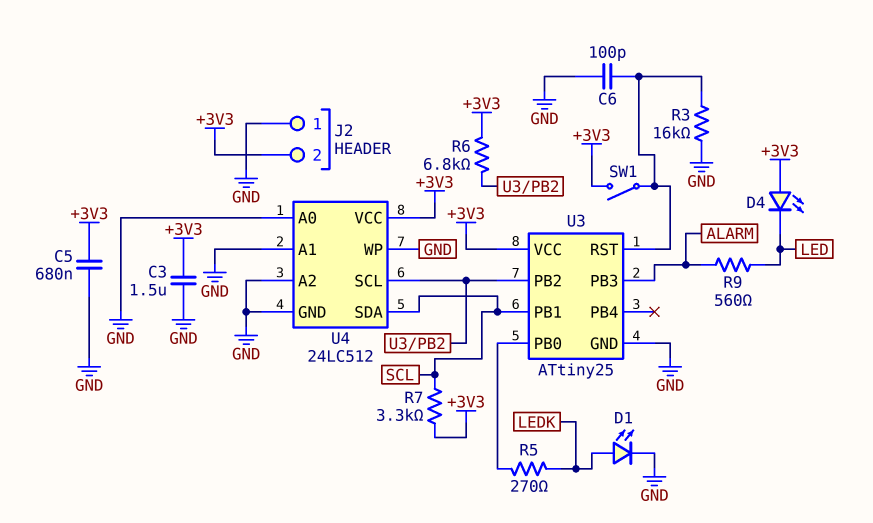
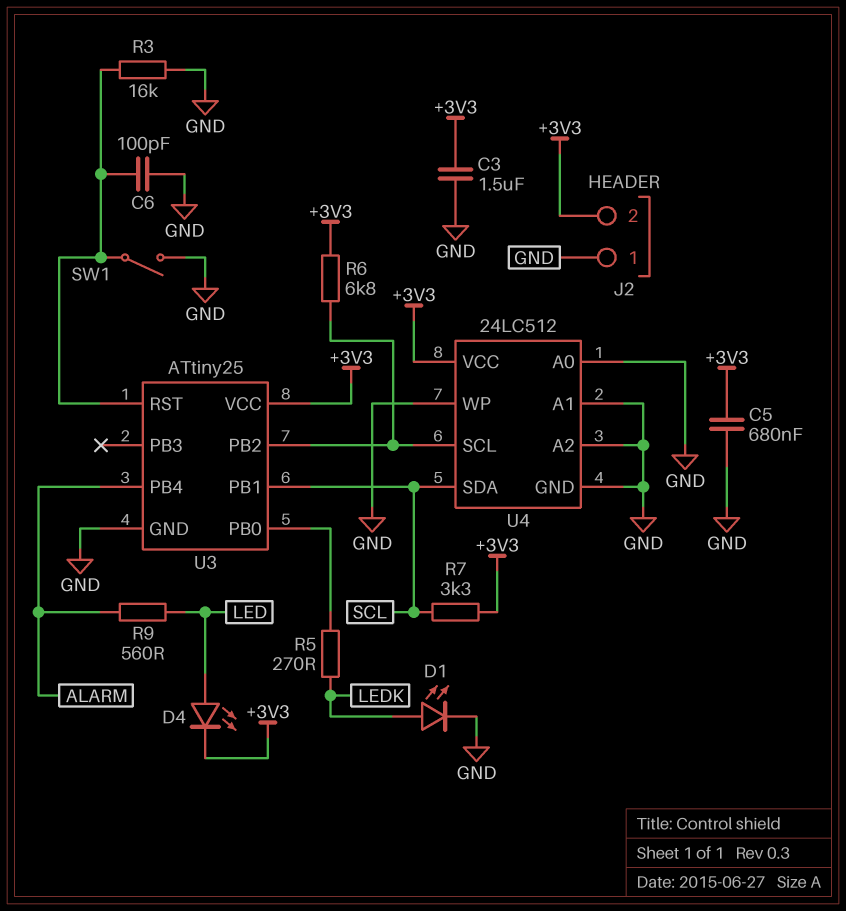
D4: LED (A +3V3, K LED) -> LED (A LED, K +3V3)
SW1: switch (+3V3, U3/RST) -> switch (GND, U3/RST)
U3 pin PB3: ALARM -> none
U3 pin PB4: none -> ALARM

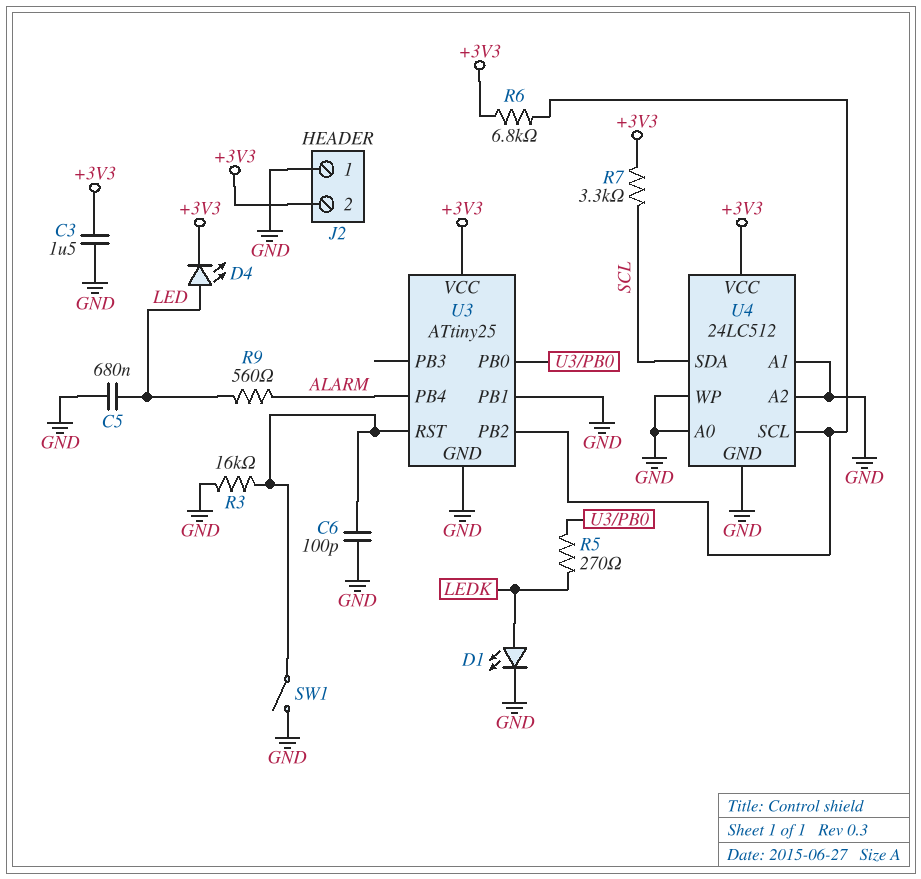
C5: 680nF (+3V3, GND) -> 680nF (GND, LED)
U3 pin PB1: SCL -> GND

